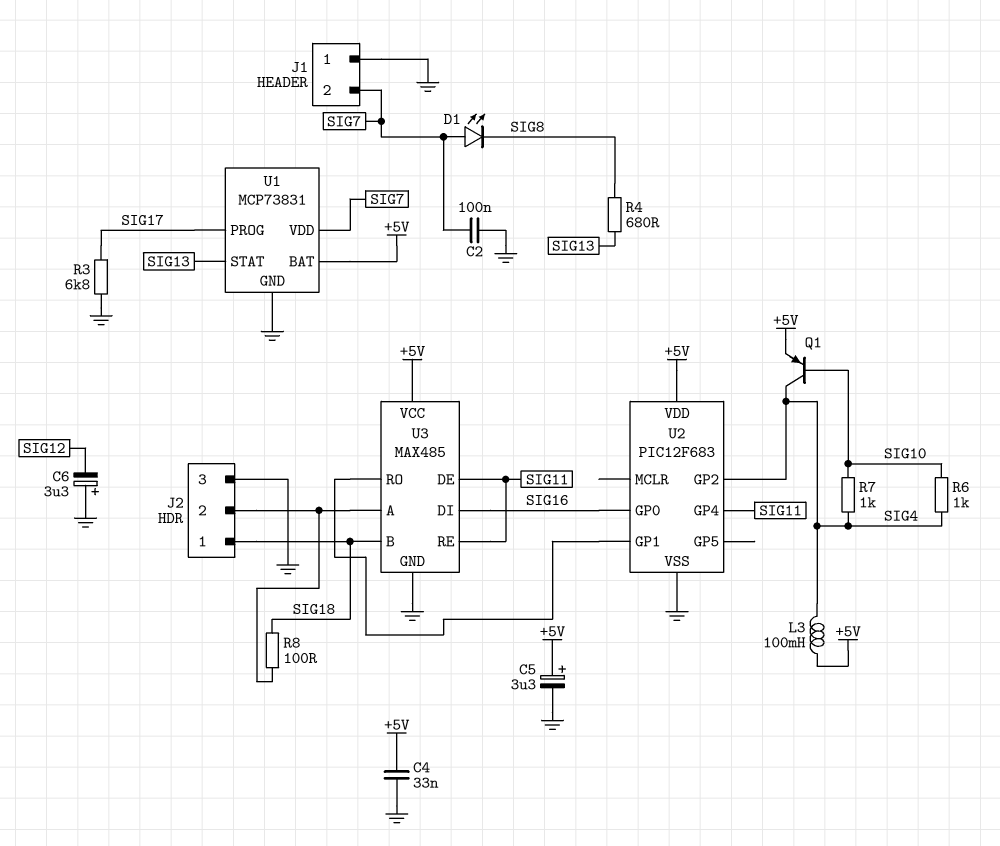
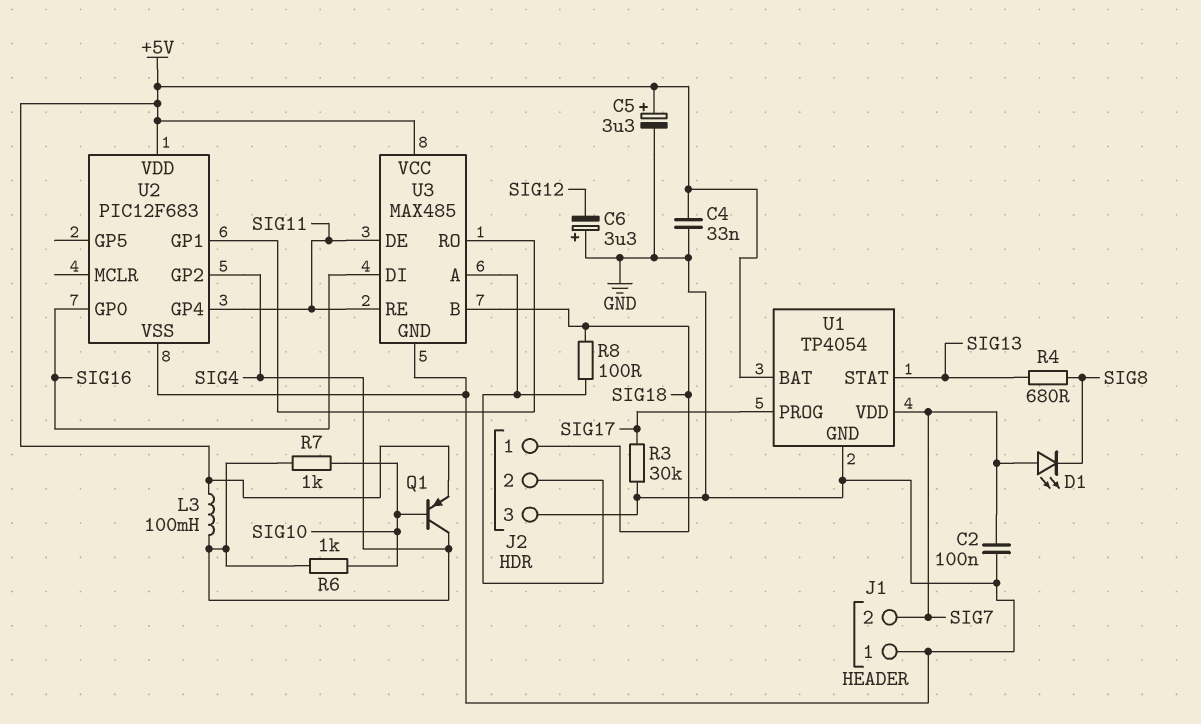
R3: 6.8k (GND, SIG17) -> 30k (GND, SIG17)
U1: MCP73831 -> TP4054

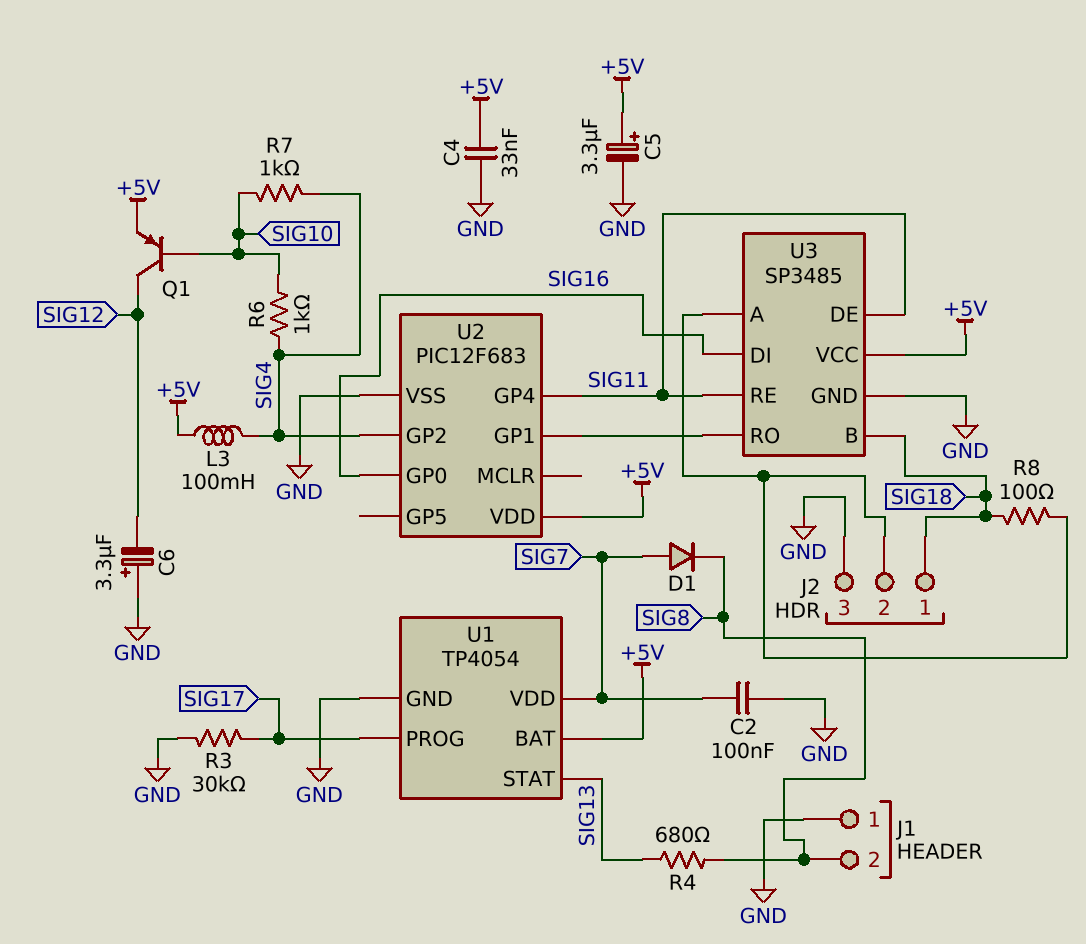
D1: LED (A SIG7, K SIG8) -> diode (A SIG7, K SIG8)
J1 pin 2: SIG7 -> SIG8
Q1: PNP (B SIG10, C SIG4, E +5V) -> PNP (B SIG10, C SIG12, E +5V)
U3: MAX485 -> SP3485

